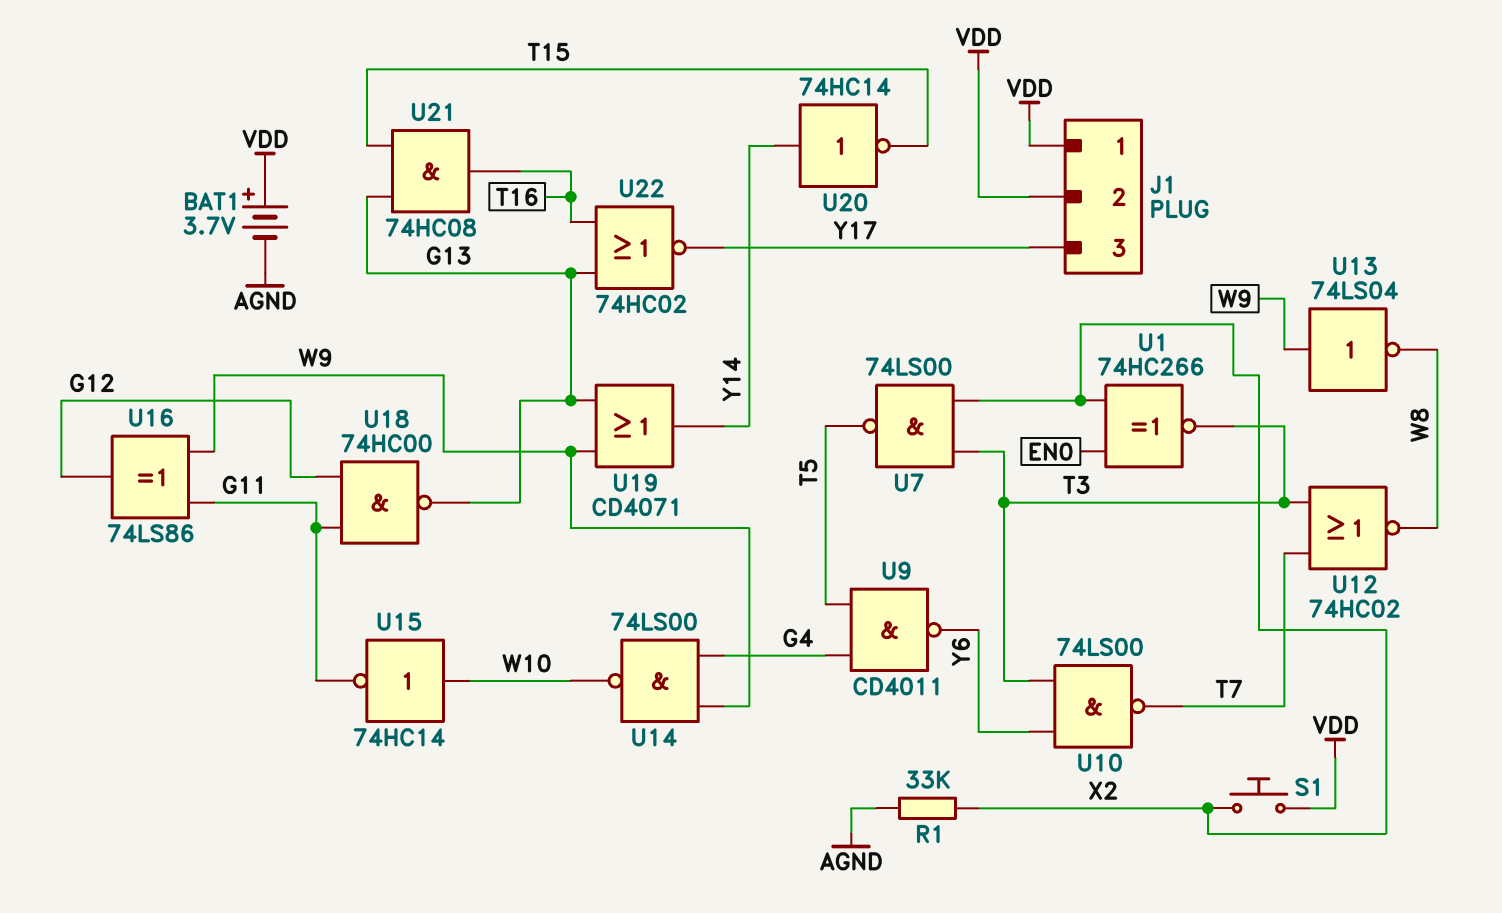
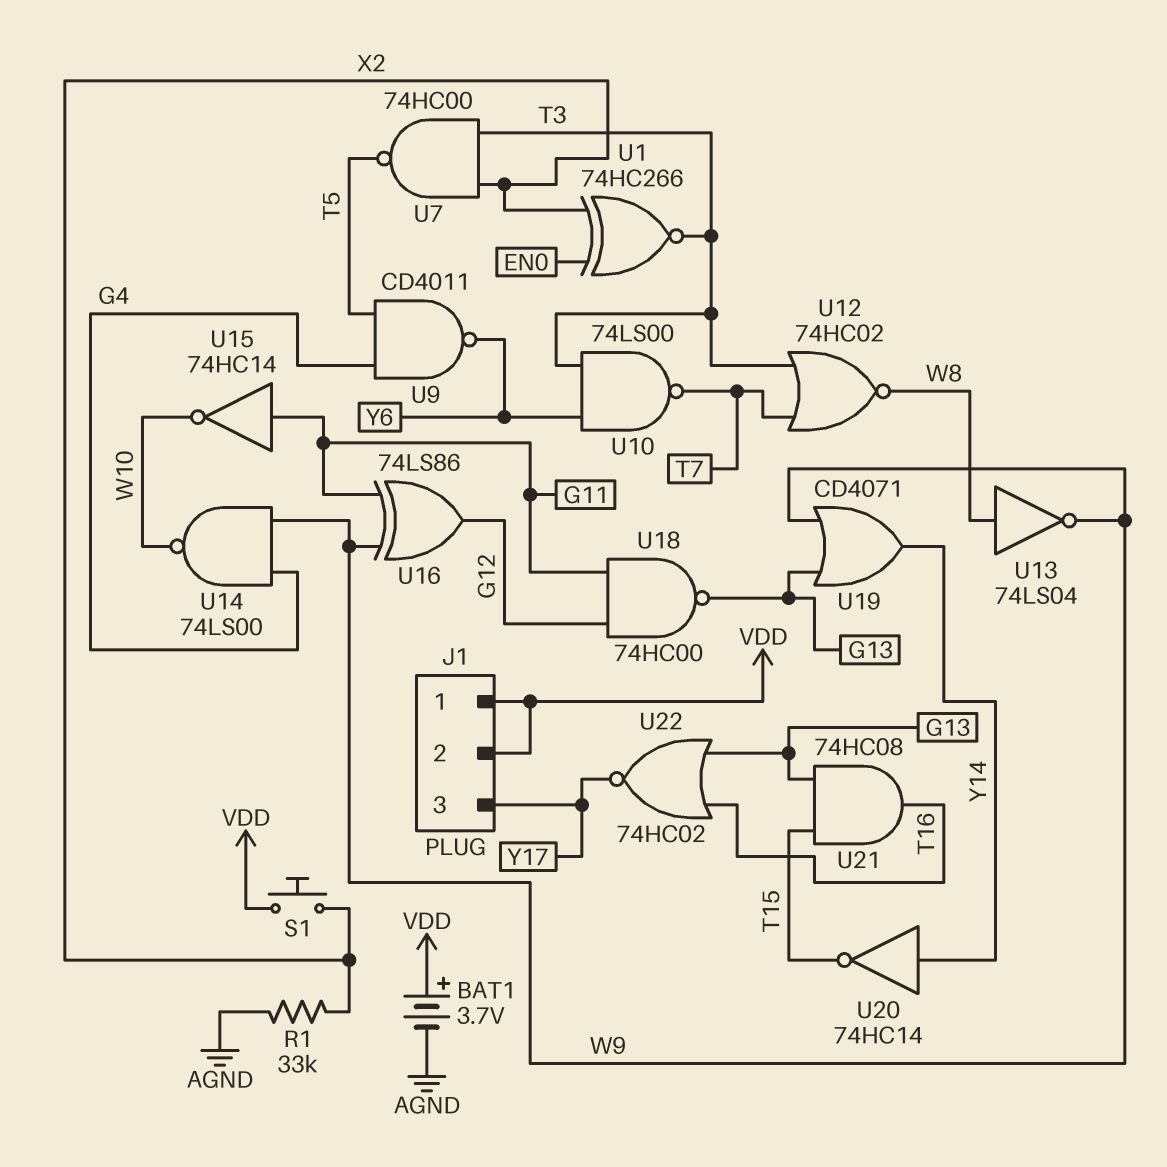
U7: NAND 74LS00 (in T3, in X2, out T5) -> NAND 74HC00 (in T3, in X2, out T5)
U13: NOT 74LS04 (in W9, out W8) -> NOT 74LS04 (in W8, out W9)
U15: NOT 74HC14 (in W10, out G11) -> NOT 74HC14 (in G11, out W10)

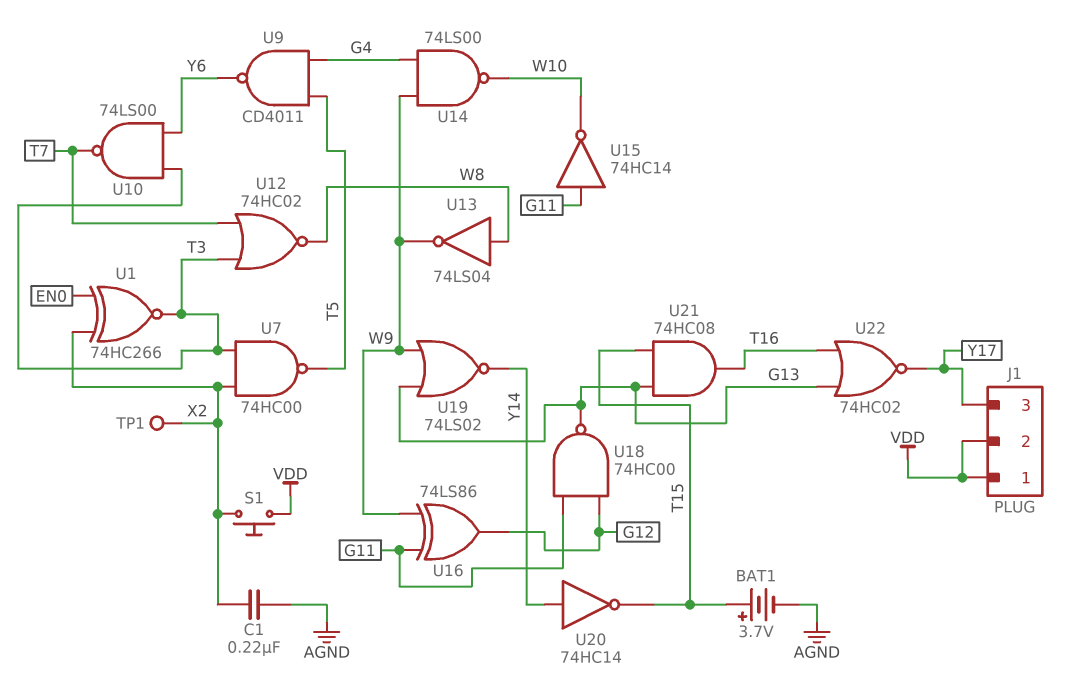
BAT1: 3.7V (plus VDD, minus AGND) -> 3.7V (plus T15, minus AGND)
C1: none -> 220nF (AGND, X2)
R1: 33k (AGND, X2) -> none
TP1: none -> test point (X2)
U19: OR CD4071 (in G13, in W9, out Y14) -> NOR 74LS02 (in G13, in W9, out Y14)

